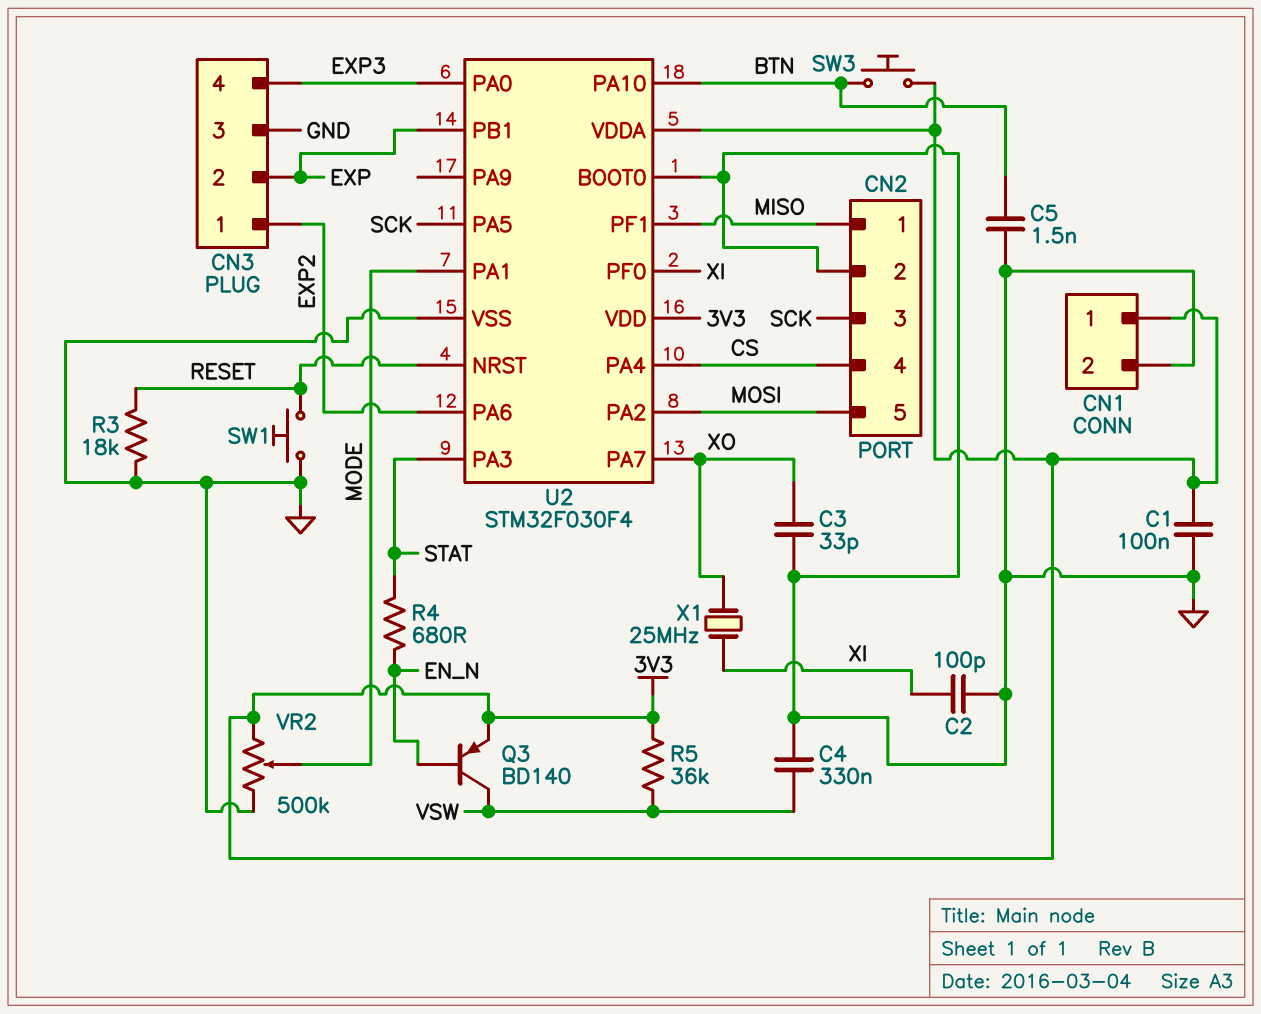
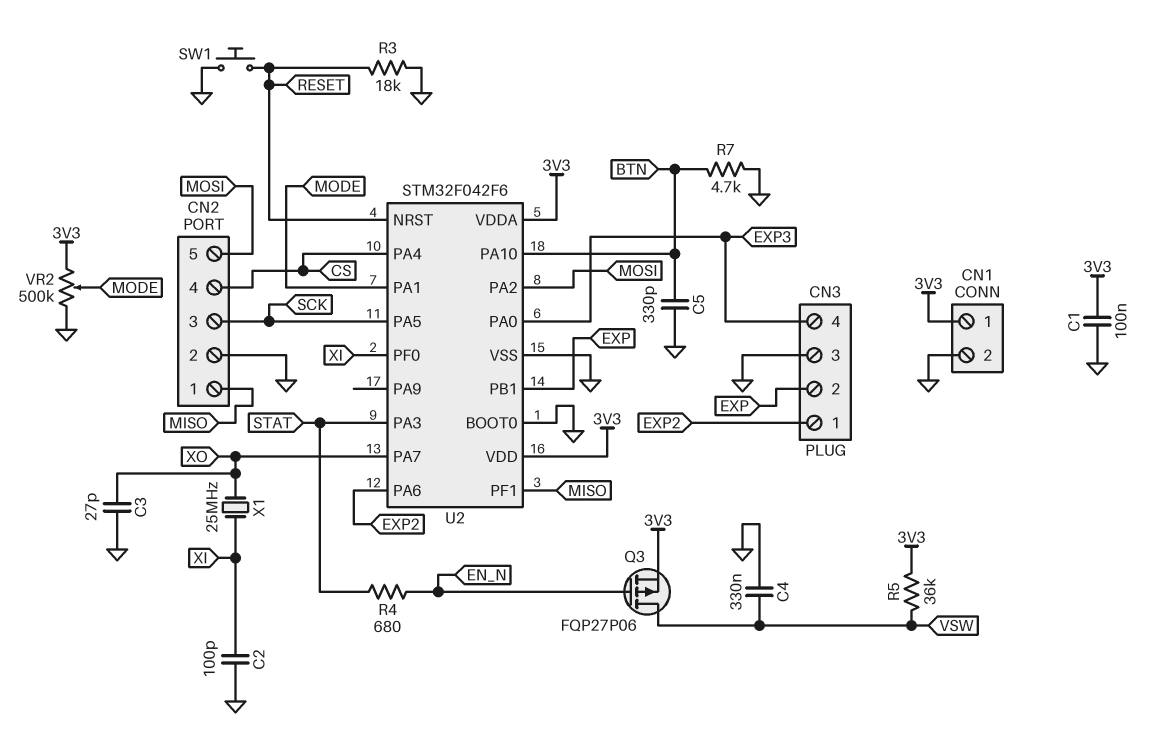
C3: 33pF (GND, XO) -> 27pF (GND, XO)
C5: 1.5nF (BTN, GND) -> 330pF (BTN, GND)
Q3: PNP BD140 (B EN_N, C VSW, E 3V3) -> PMOS FQP27P06 (G EN_N, D VSW, S 3V3)
R7: none -> 4.7k (BTN, GND)
SW3: button (3V3, BTN) -> none
U2: STM32F030F4 -> STM32F042F6

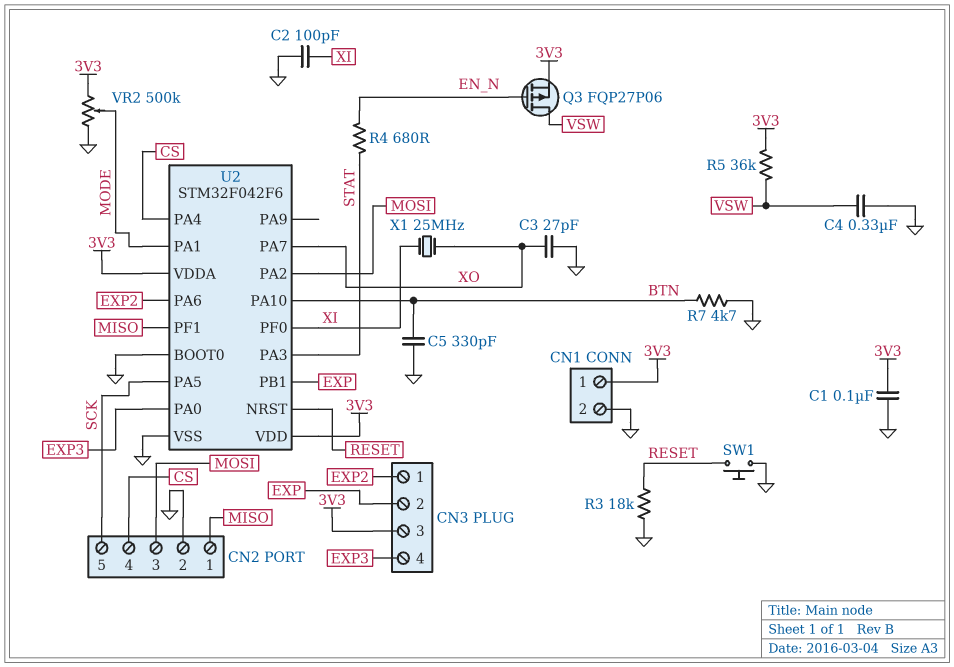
CN2 pin 3: SCK -> MOSI
CN2 pin 5: MOSI -> SCK
CN3 pin 3: GND -> 3V3

